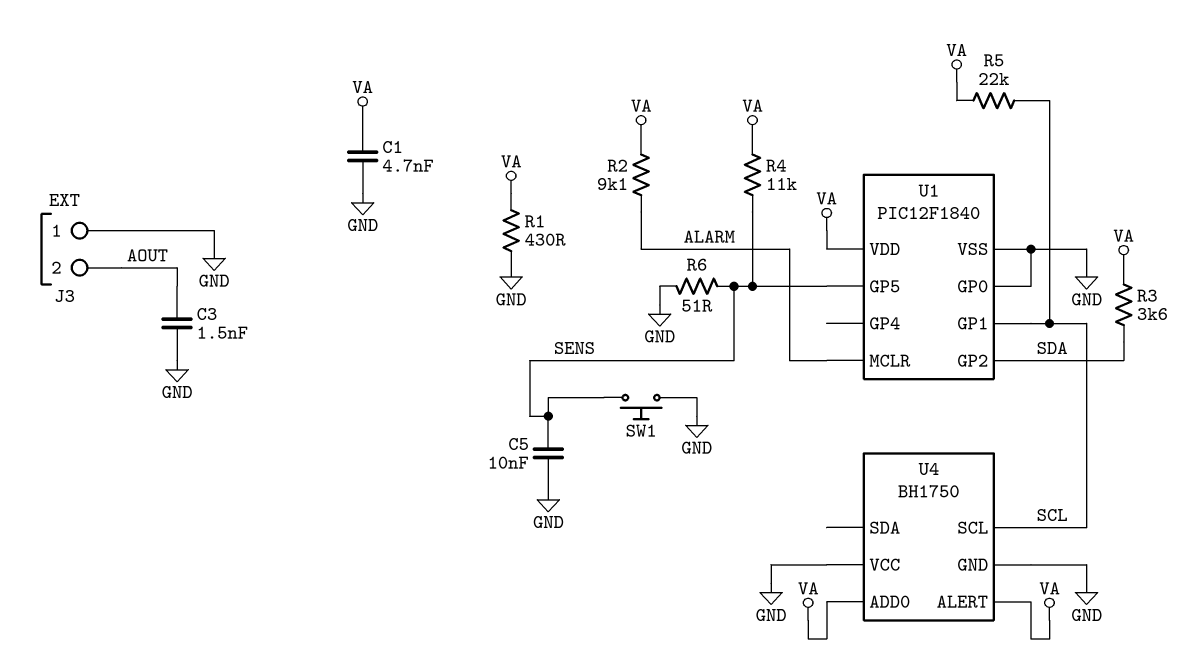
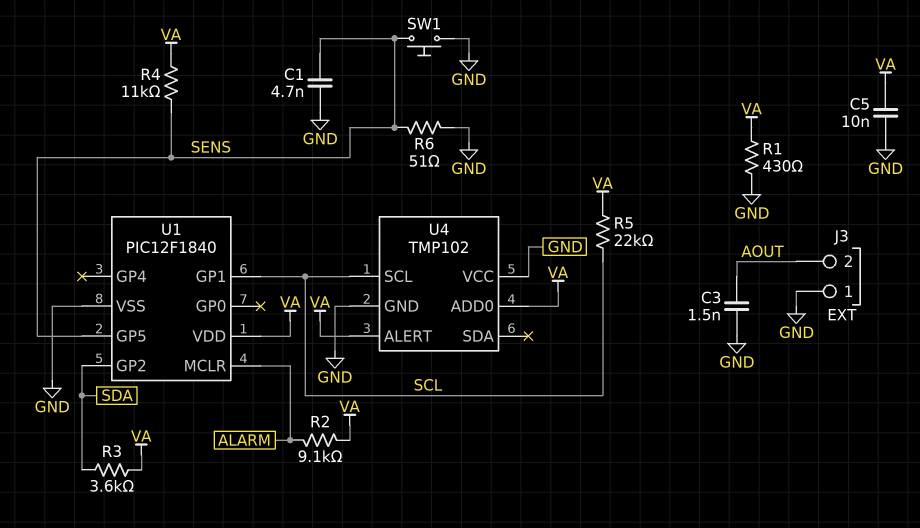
C1: 4.7nF (GND, VA) -> 4.7nF (GND, SENS)
C5: 10nF (GND, SENS) -> 10nF (GND, VA)
U1 pin GP0: GND -> none
U4: BH1750 -> TMP102

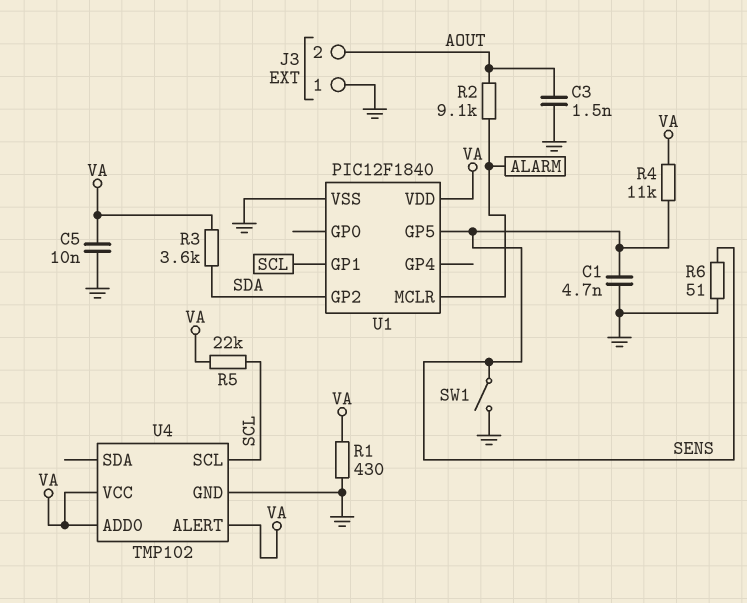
R2: 9.1k (ALARM, VA) -> 9.1k (ALARM, AOUT)
SW1: button (GND, SENS) -> switch (GND, SENS)
U4 pin VCC: GND -> VA

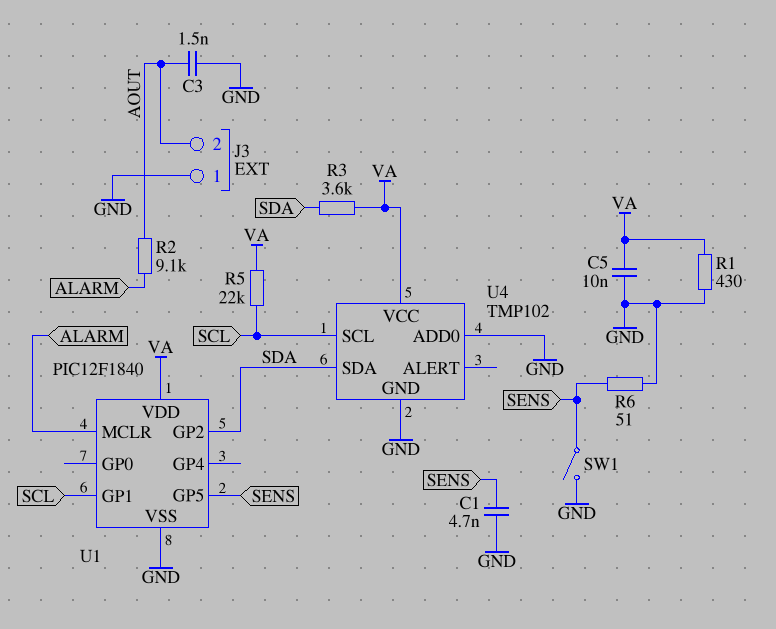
R4: 11k (SENS, VA) -> none
U4 pin ADD0: VA -> GND
U4 pin ALERT: VA -> none
U4 pin SDA: none -> SDA

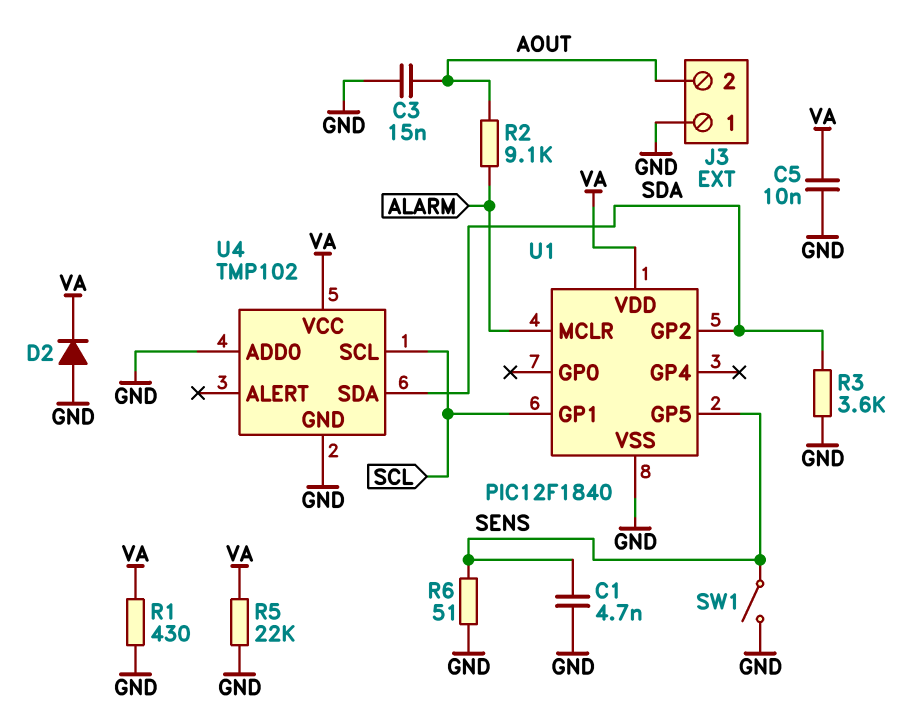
C3: 1.5nF (AOUT, GND) -> 15nF (AOUT, GND)
D2: none -> diode (A GND, K VA)
R3: 3.6k (SDA, VA) -> 3.6k (GND, SDA)
R5: 22k (SCL, VA) -> 22k (GND, VA)

